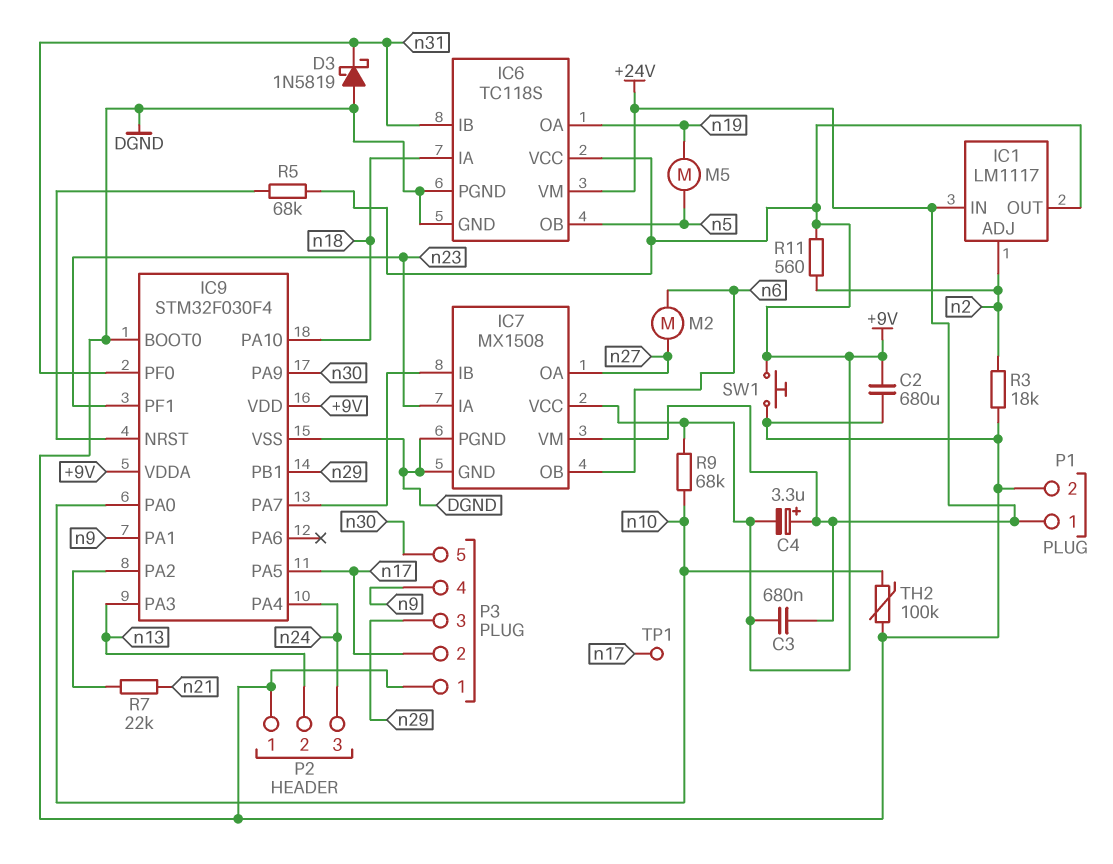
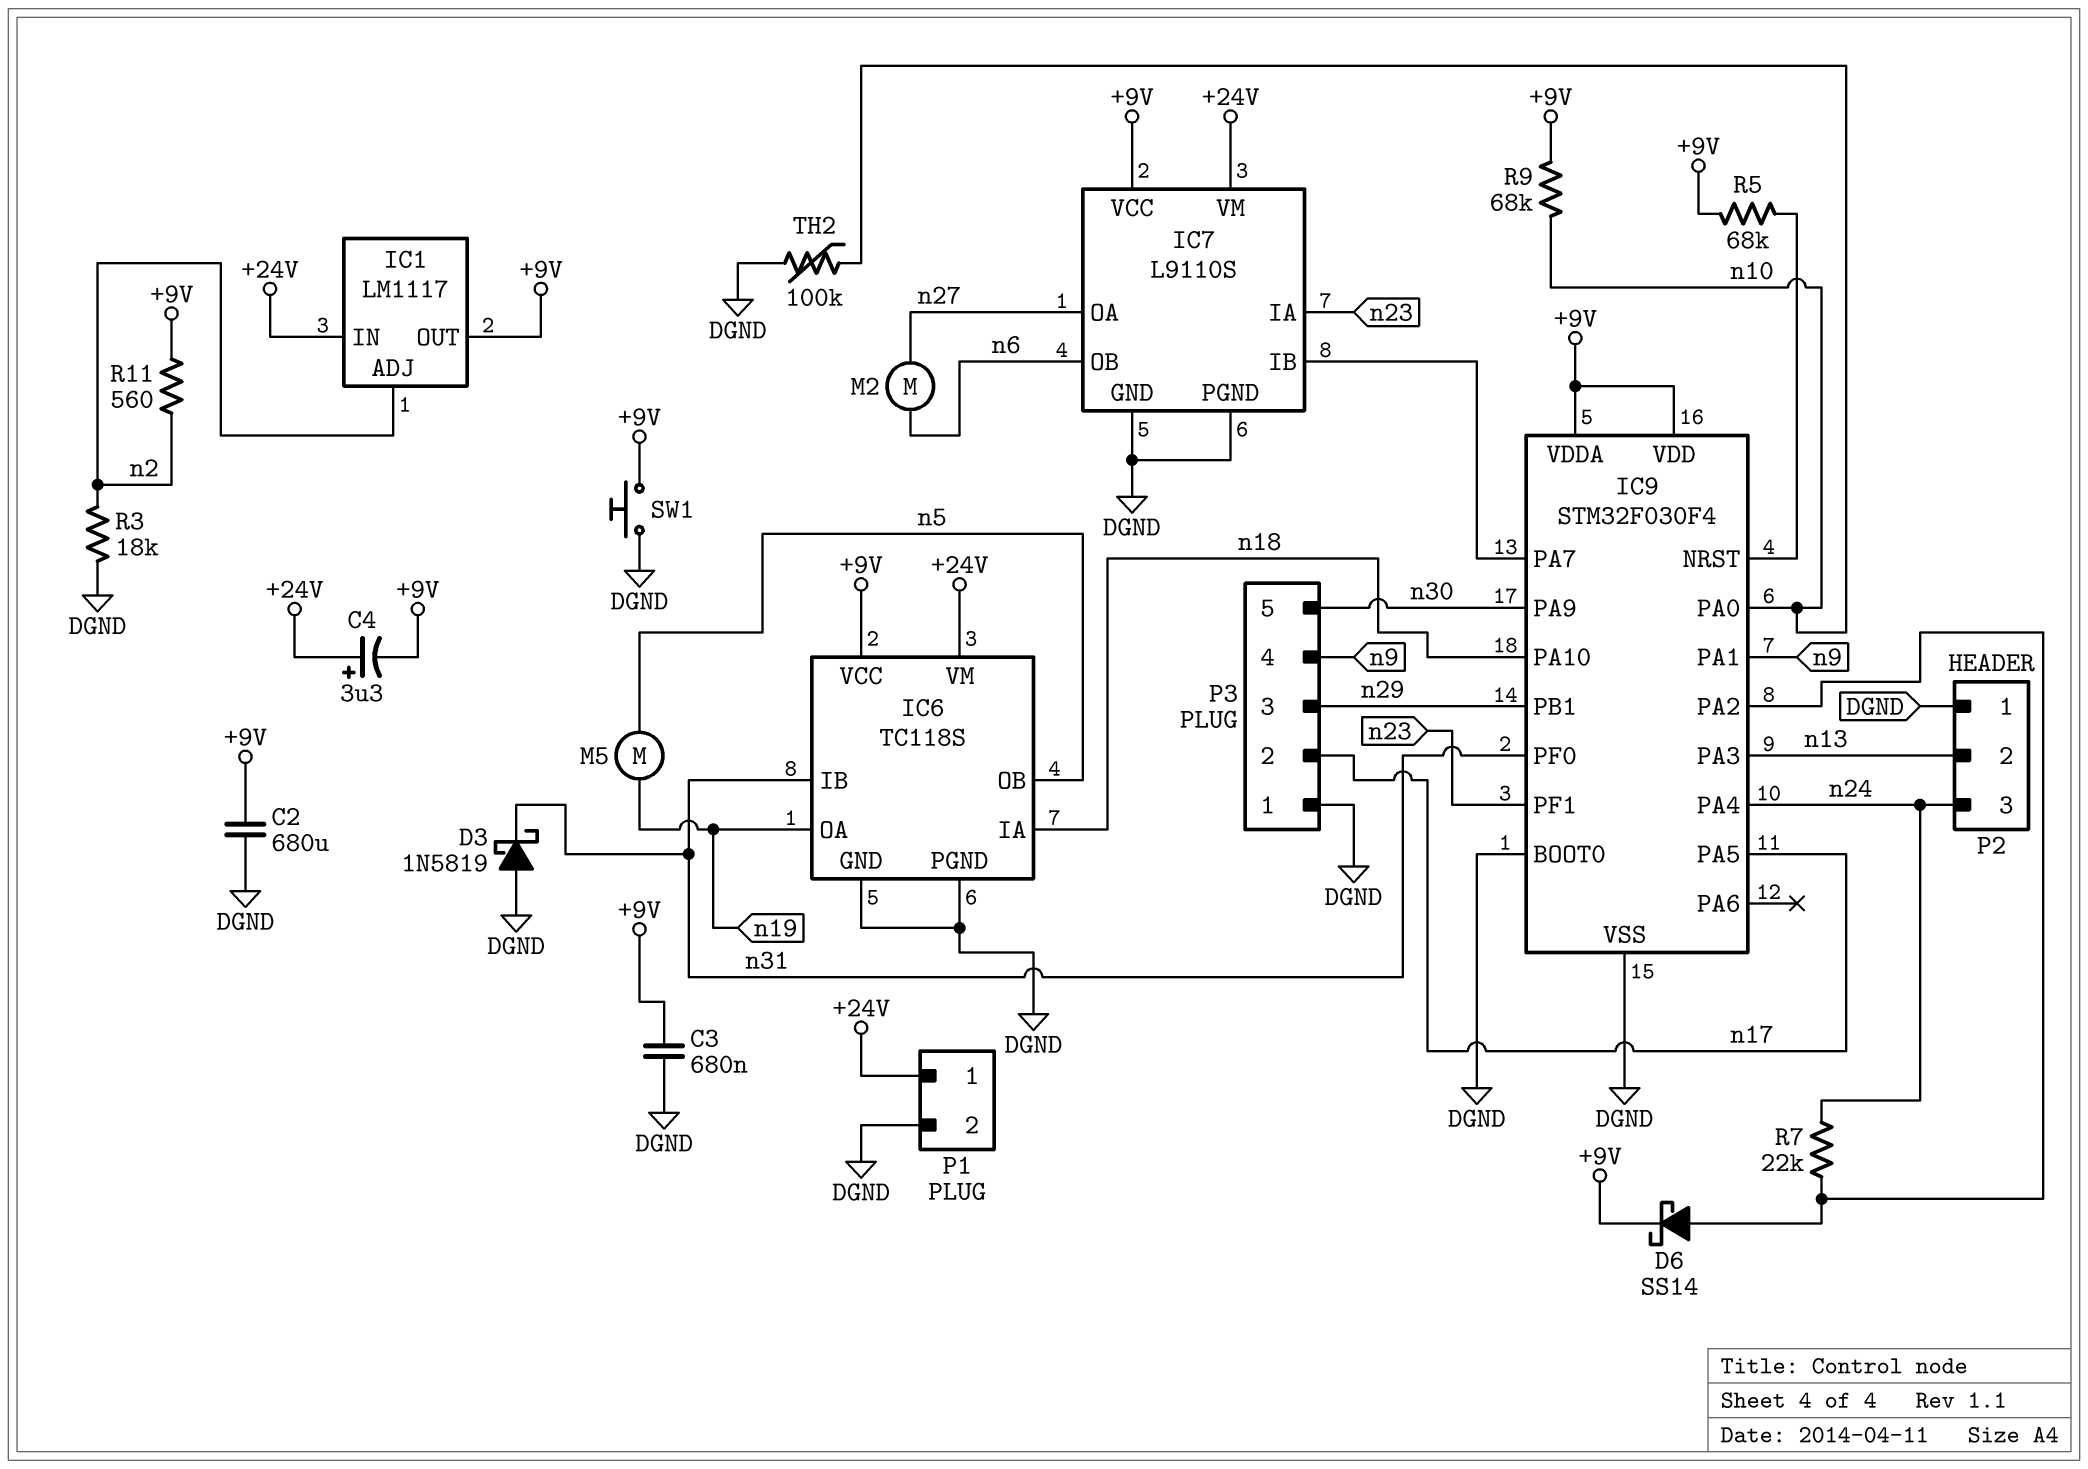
C3: 680nF (+9V, +24V) -> 680nF (+9V, DGND)
D6: none -> schottky SS14 (A IC9/PA2, K +9V)
IC7: MX1508 -> L9110S
R7: 22k (IC9/PA2, n21) -> 22k (IC9/PA2, n24)
TP1: test point (n17) -> none

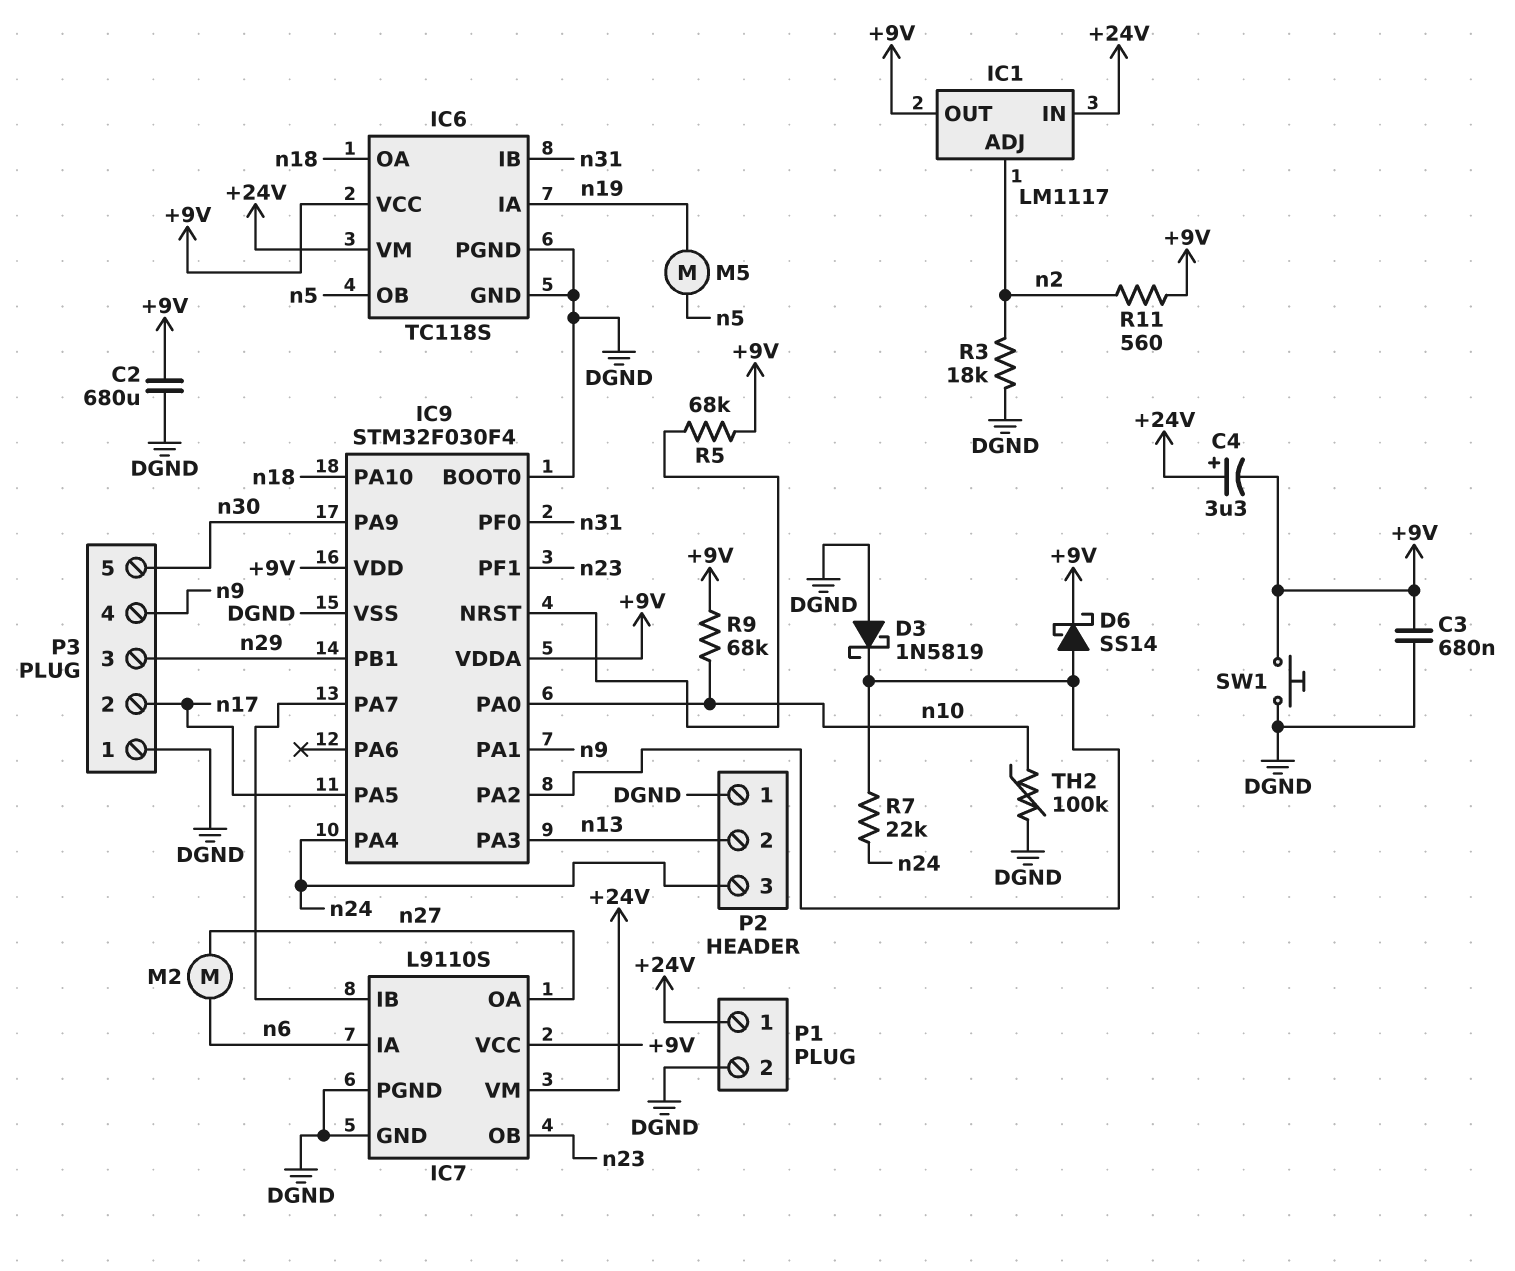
D3: schottky 1N5819 (A DGND, K n31) -> schottky 1N5819 (A DGND, K IC9/PA2)
IC6 pin IA: n18 -> n19
IC6 pin OA: n19 -> n18
IC7 pin IA: n23 -> n6
IC7 pin OB: n6 -> n23

